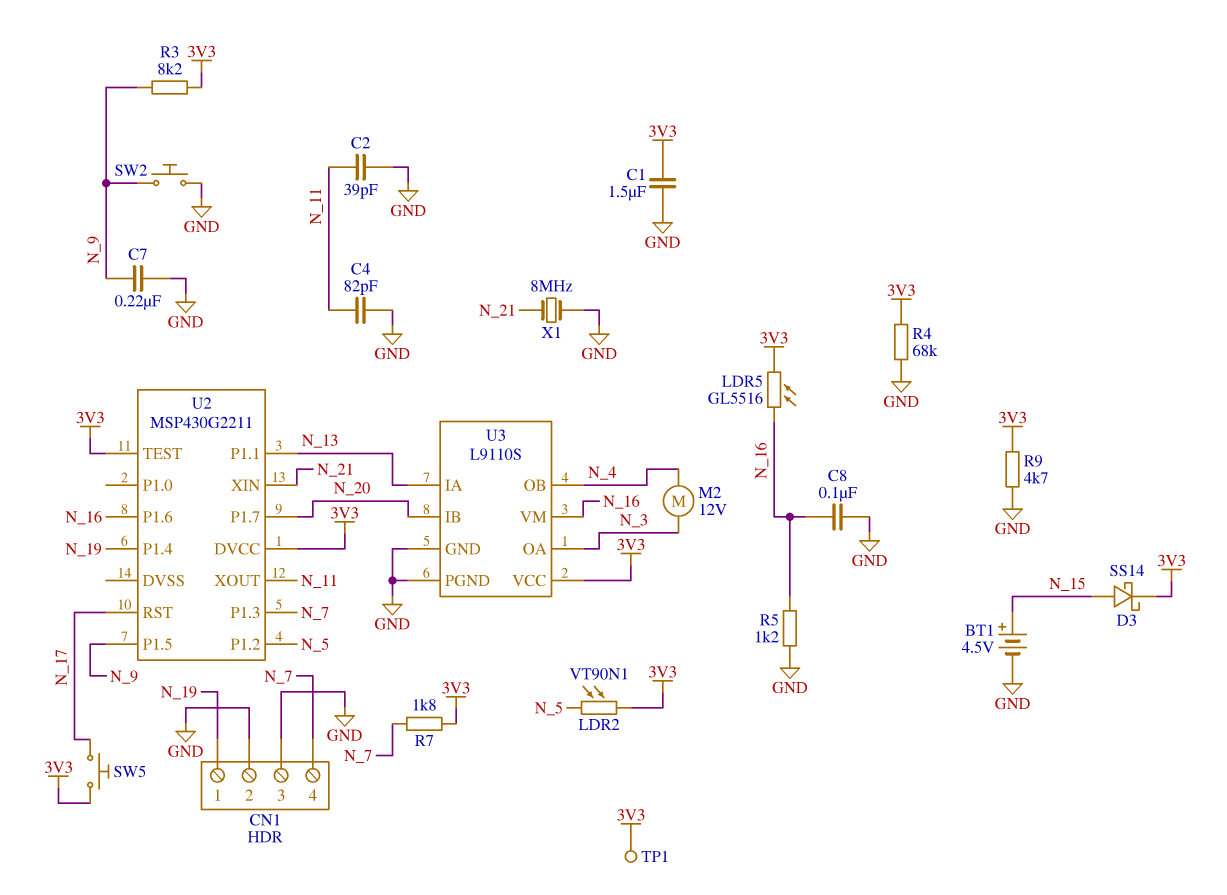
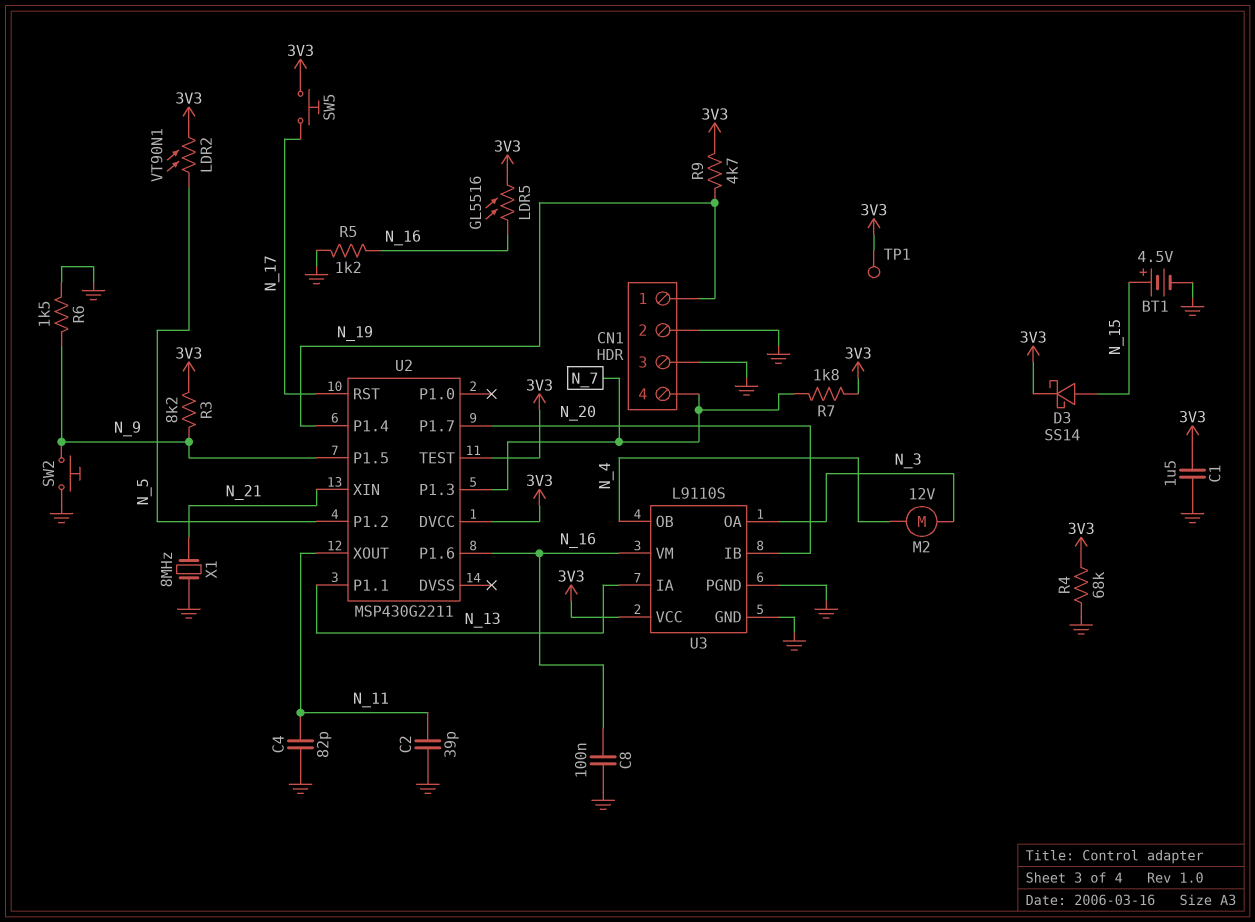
C7: 220nF (GND, N_9) -> none
R6: none -> 1.5k (GND, N_9)
R9: 4.7k (3V3, GND) -> 4.7k (3V3, N_19)

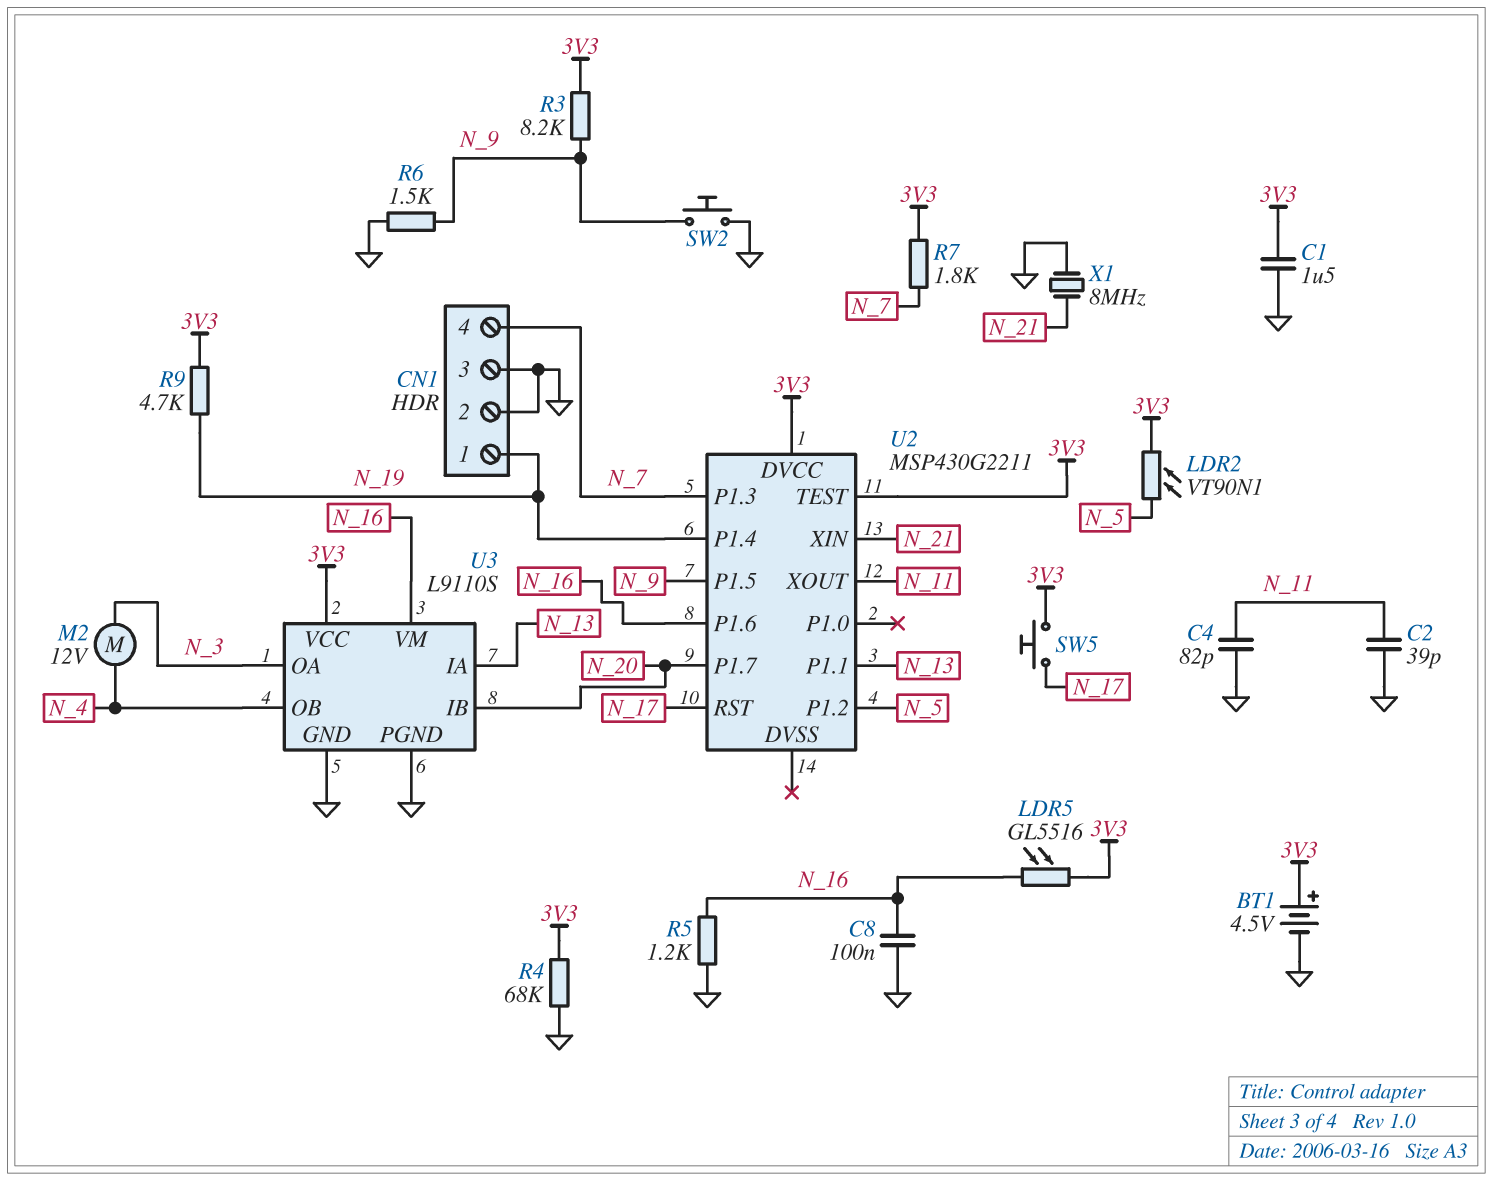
BT1: 4.5V (plus N_15, minus GND) -> 4.5V (plus 3V3, minus GND)
D3: schottky SS14 (A N_15, K 3V3) -> none
TP1: test point (3V3) -> none

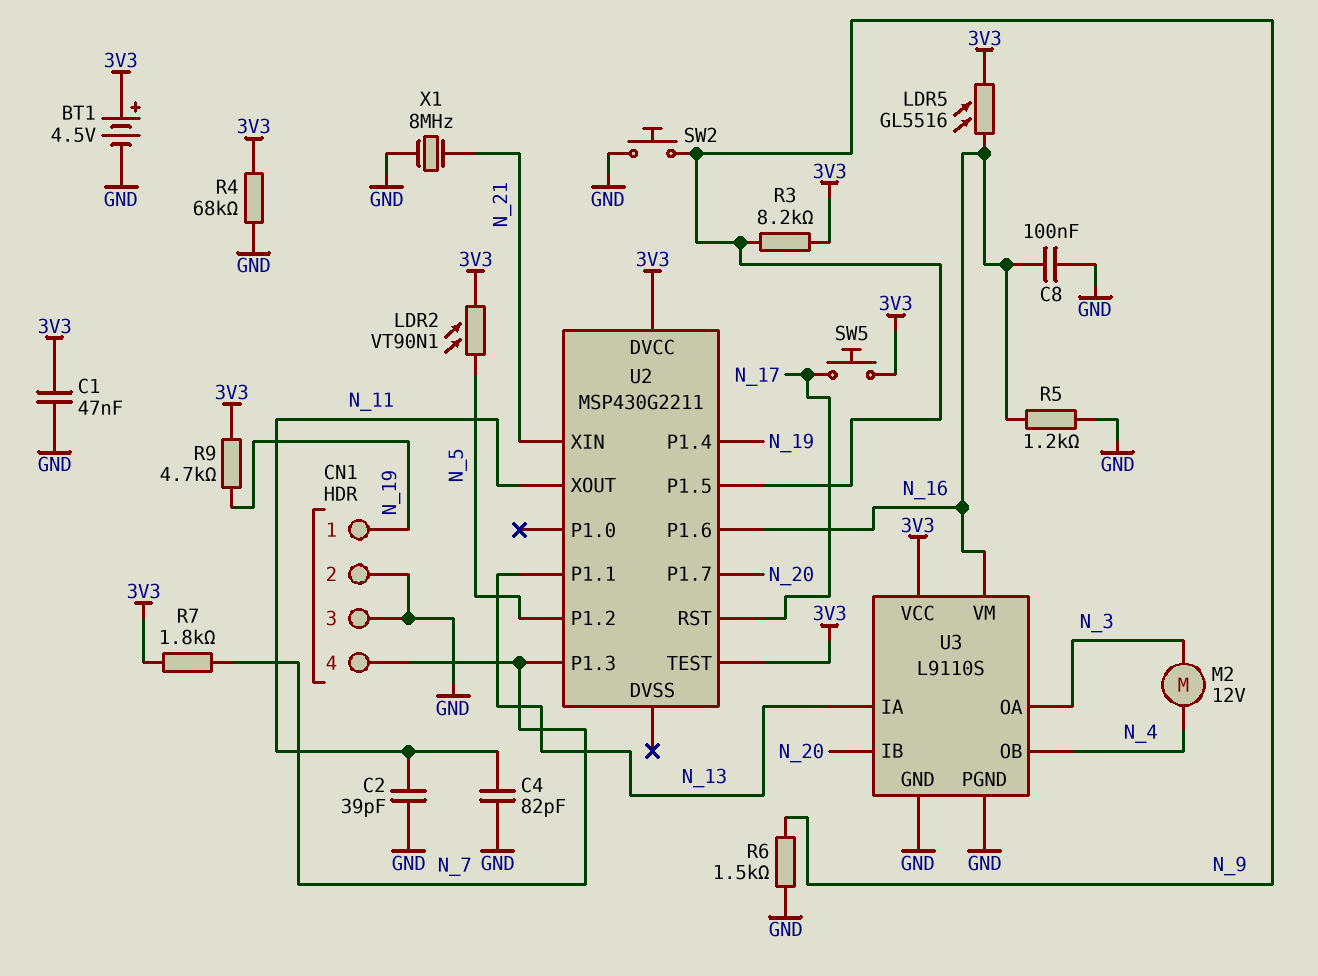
C1: 1.5uF (3V3, GND) -> 47nF (3V3, GND)

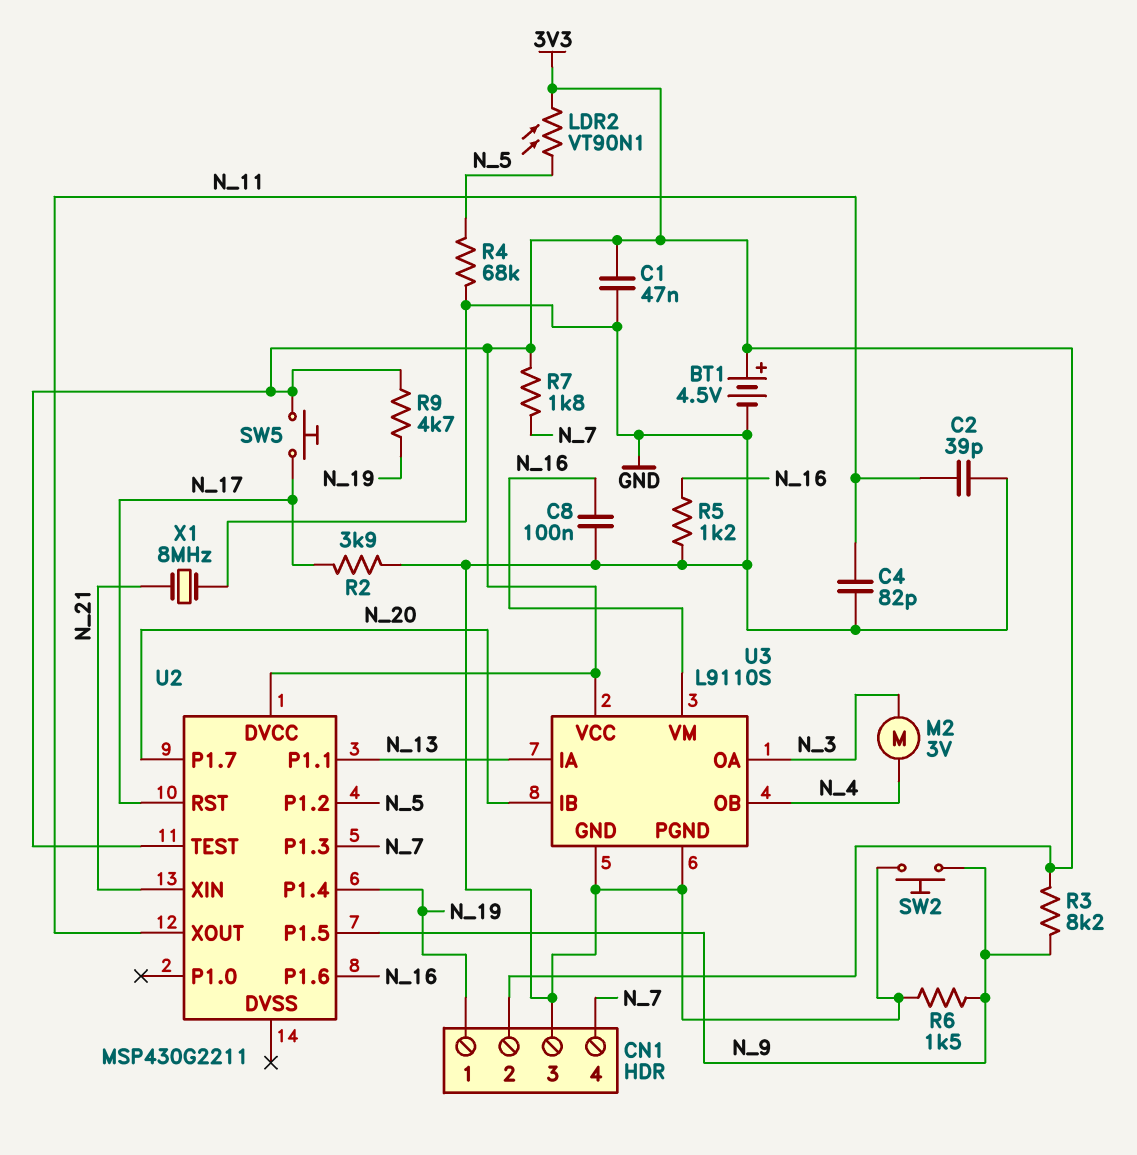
CN1 pin 2: GND -> 3V3
LDR5: GL5516 (3V3, N_16) -> none
M2: motor 12V (N_3, N_4) -> motor 3V (N_3, N_4)
R2: none -> 3.9k (GND, N_17)
R4: 68k (3V3, GND) -> 68k (GND, N_5)

